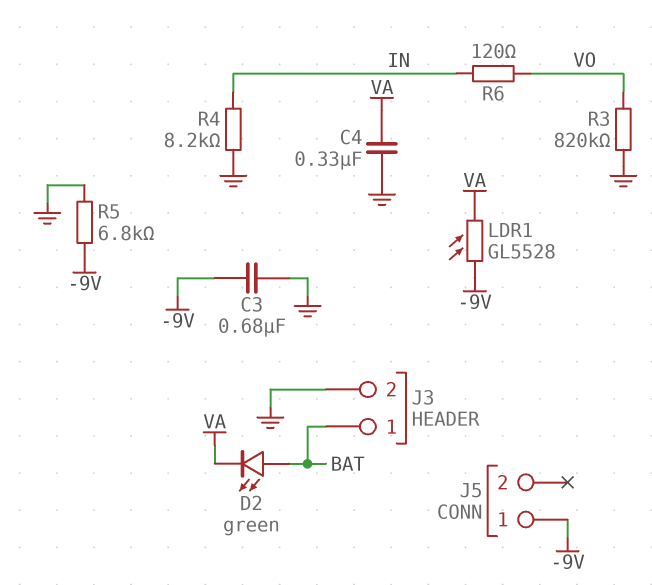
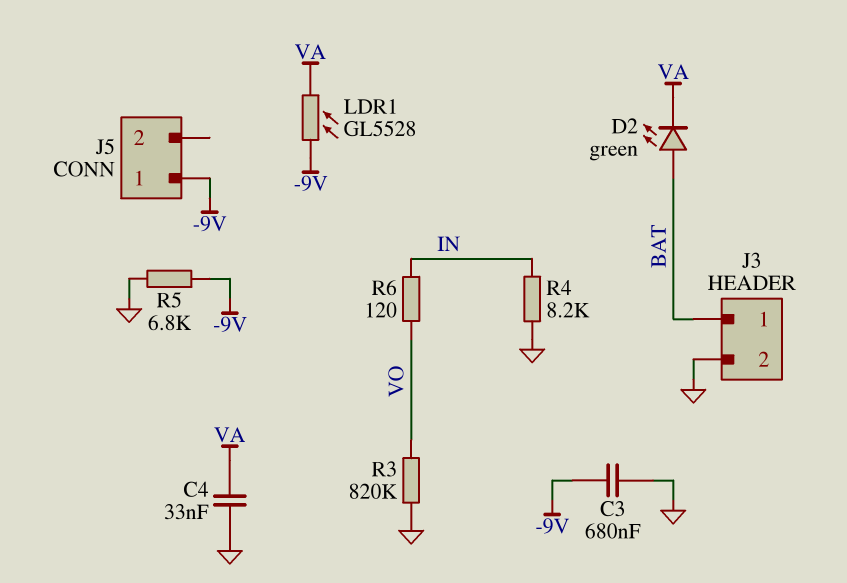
C4: 330nF (GND, VA) -> 33nF (GND, VA)

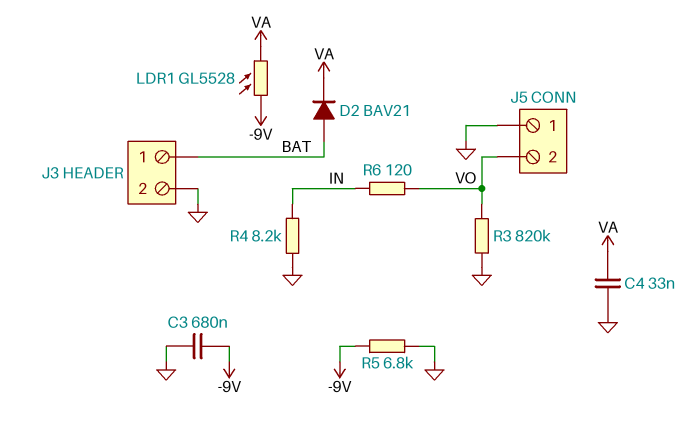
D2: LED green (A BAT, K VA) -> diode BAV21 (A BAT, K VA)
J5 pin 1: -9V -> GND
J5 pin 2: none -> VO

